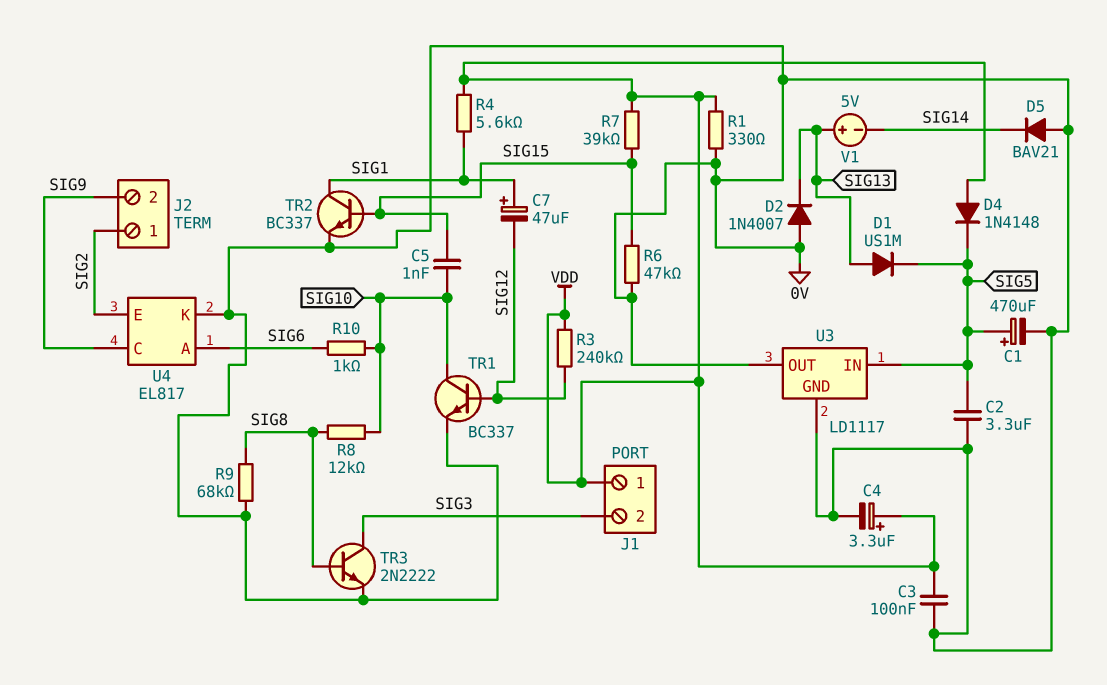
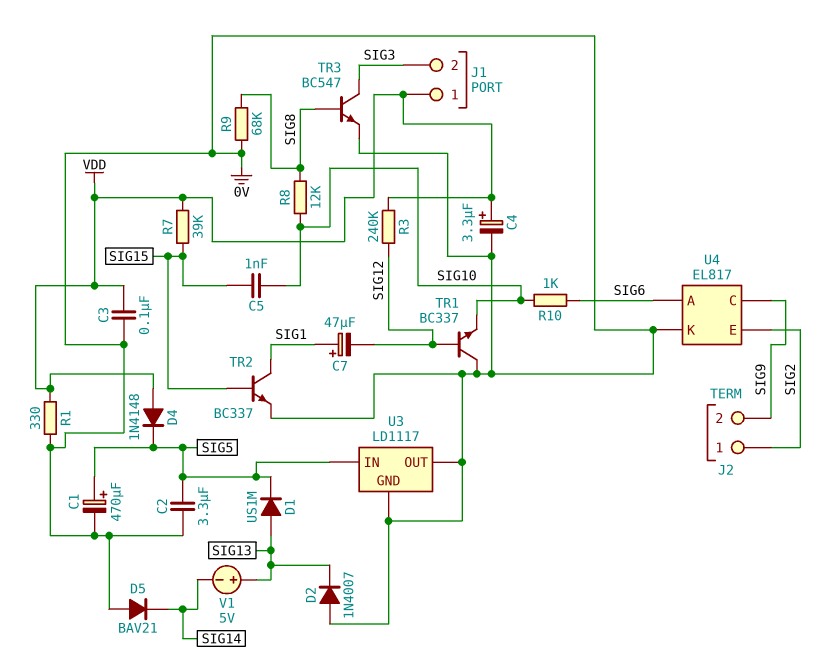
R4: 5.6k (SIG1, VDD) -> none
R6: 47k (0V, SIG15) -> none
TR1: NPN BC337 (B SIG12, C SIG10, E 0V) -> NPN BC337 (B SIG12, C 0V, E SIG10)
TR3: NPN 2N2222 (B SIG8, C SIG3, E 0V) -> NPN BC547 (B SIG8, C SIG3, E 0V)

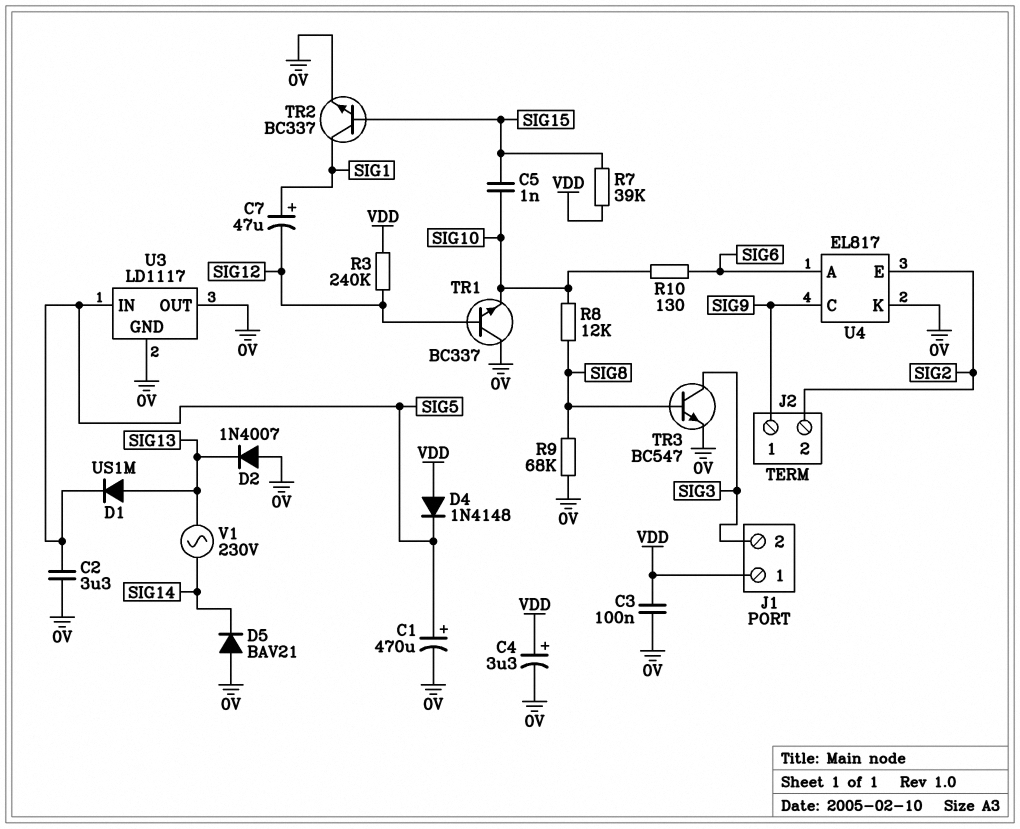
J2 pin 1: SIG2 -> SIG9
J2 pin 2: SIG9 -> SIG2
R1: 330 (0V, VDD) -> none
R10: 1k (SIG6, SIG10) -> 130 (SIG6, SIG10)
V1: 5V (plus SIG13, minus SIG14) -> AC 230V (SIG13, SIG14)

